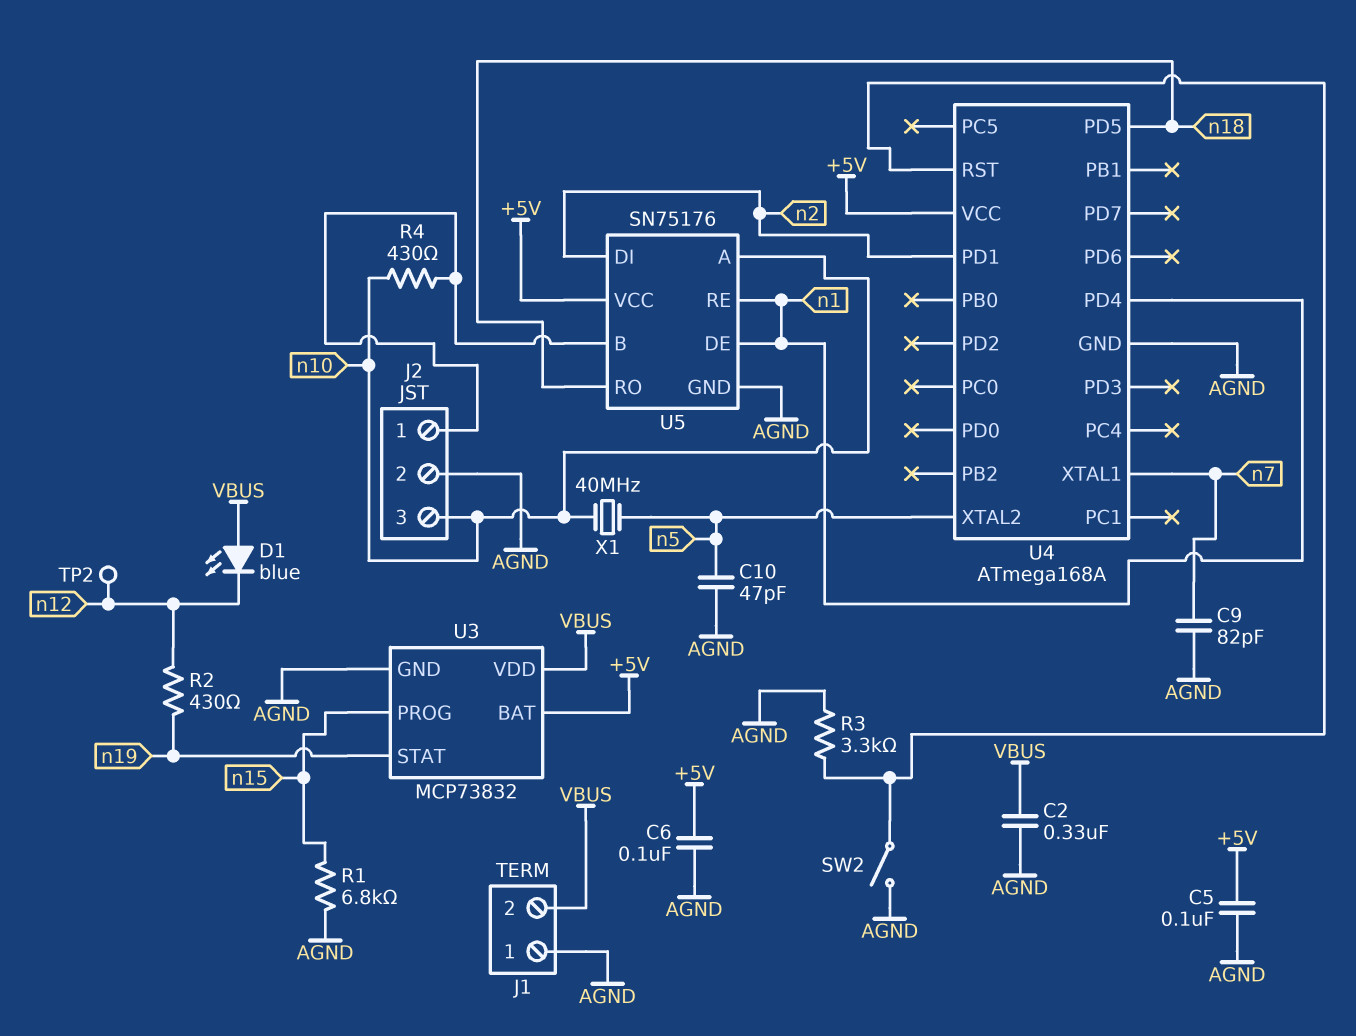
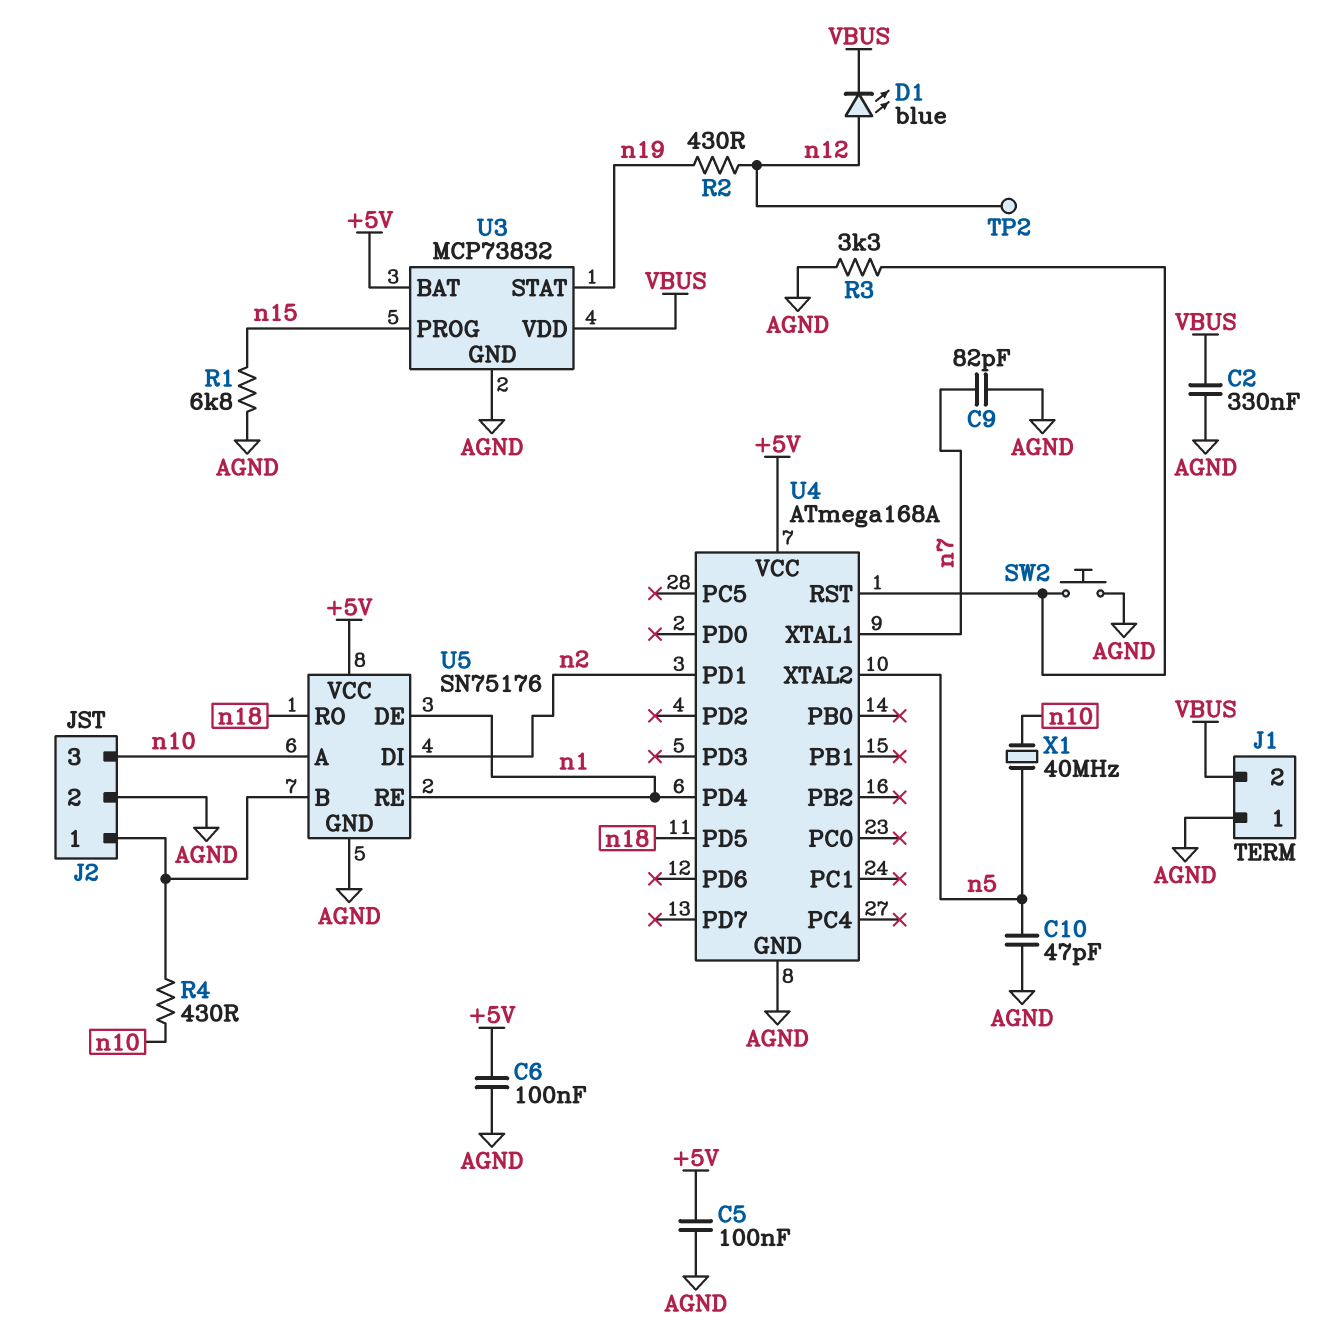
D1: LED blue (A VBUS, K n12) -> LED blue (A n12, K VBUS)
SW2: switch (AGND, U4/RST) -> button (AGND, U4/RST)

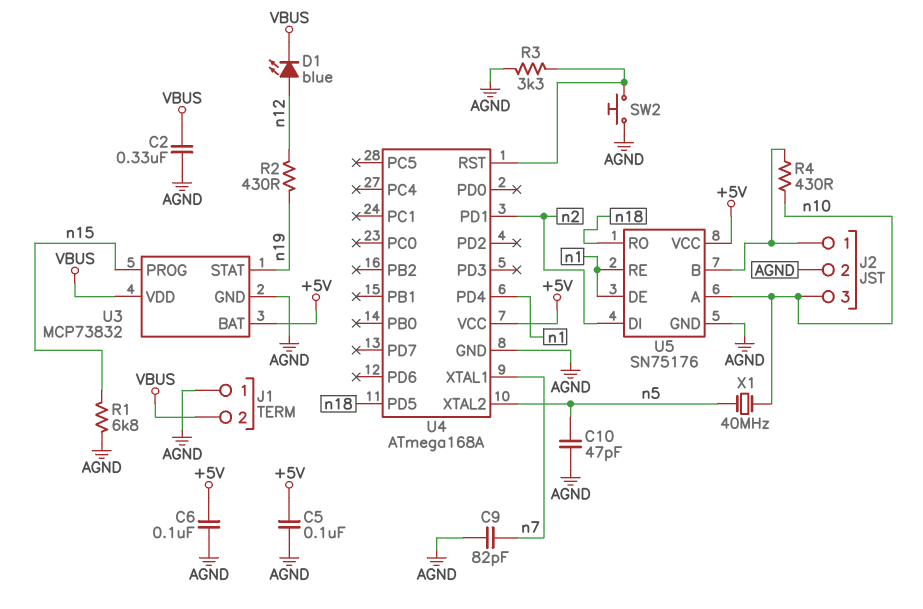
TP2: test point (n12) -> none

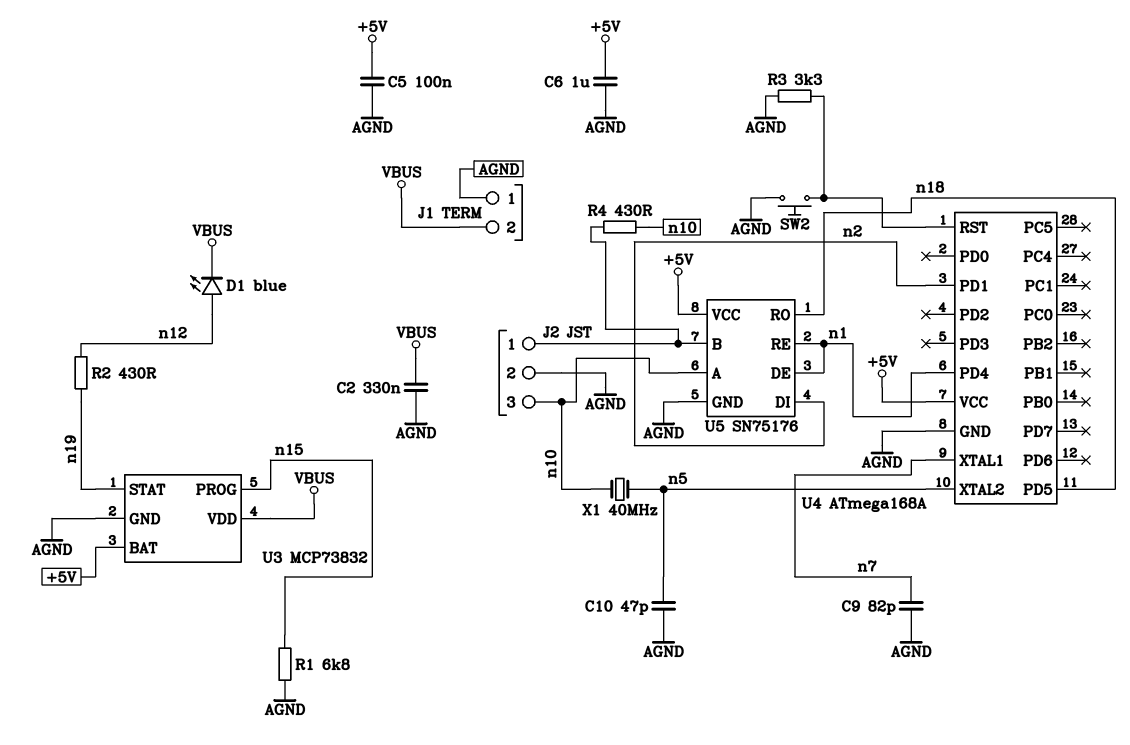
C6: 100nF (+5V, AGND) -> 1uF (+5V, AGND)

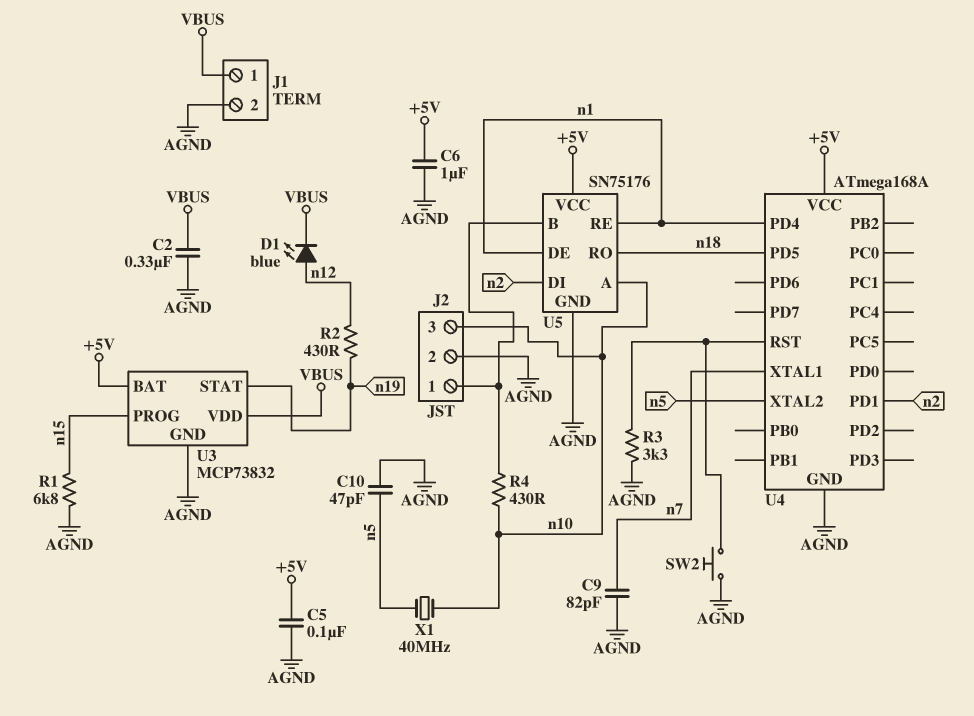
J1 pin 1: AGND -> VBUS
J1 pin 2: VBUS -> AGND

